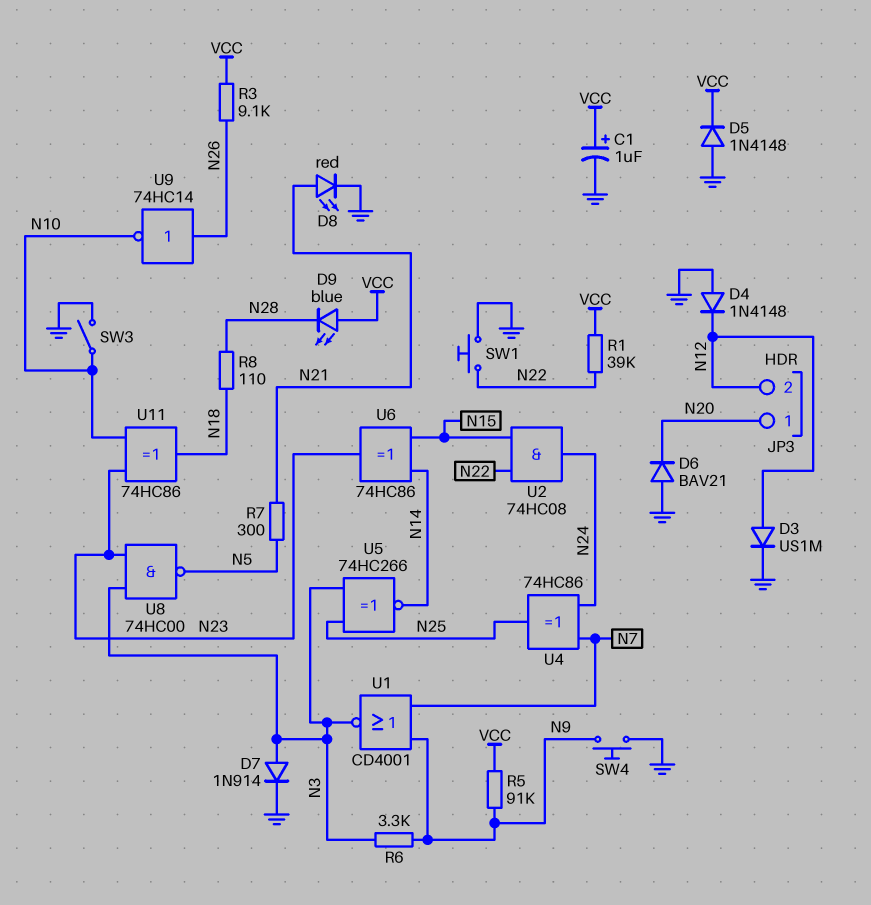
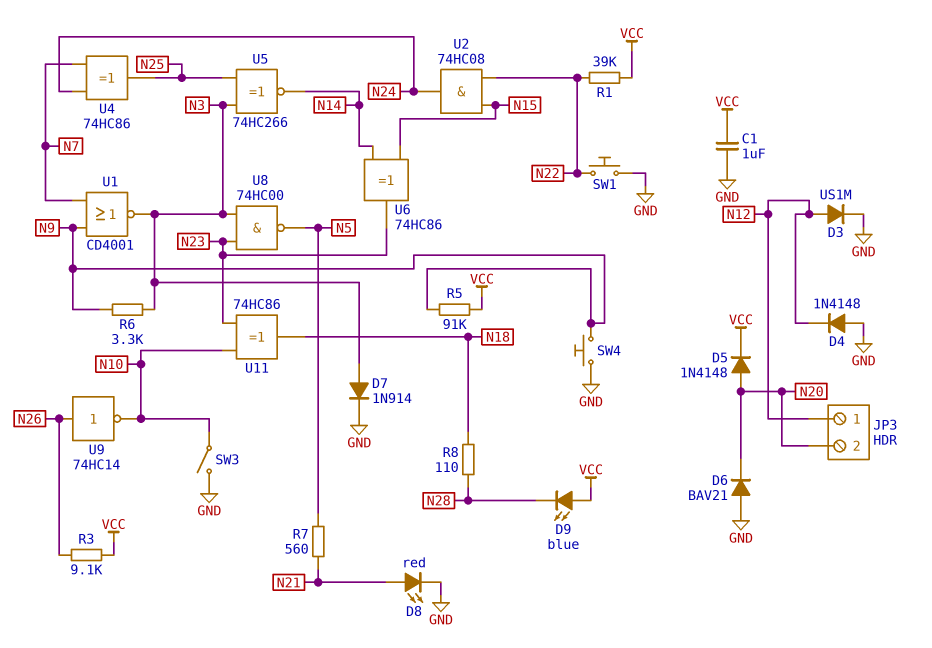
C1: 1uF (plus VCC, minus GND) -> 1uF (GND, VCC)
D5: diode 1N4148 (A GND, K VCC) -> diode 1N4148 (A N20, K VCC)
JP3 pin 1: N20 -> N12
JP3 pin 2: N12 -> N20
R7: 300 (N5, N21) -> 560 (N5, N21)

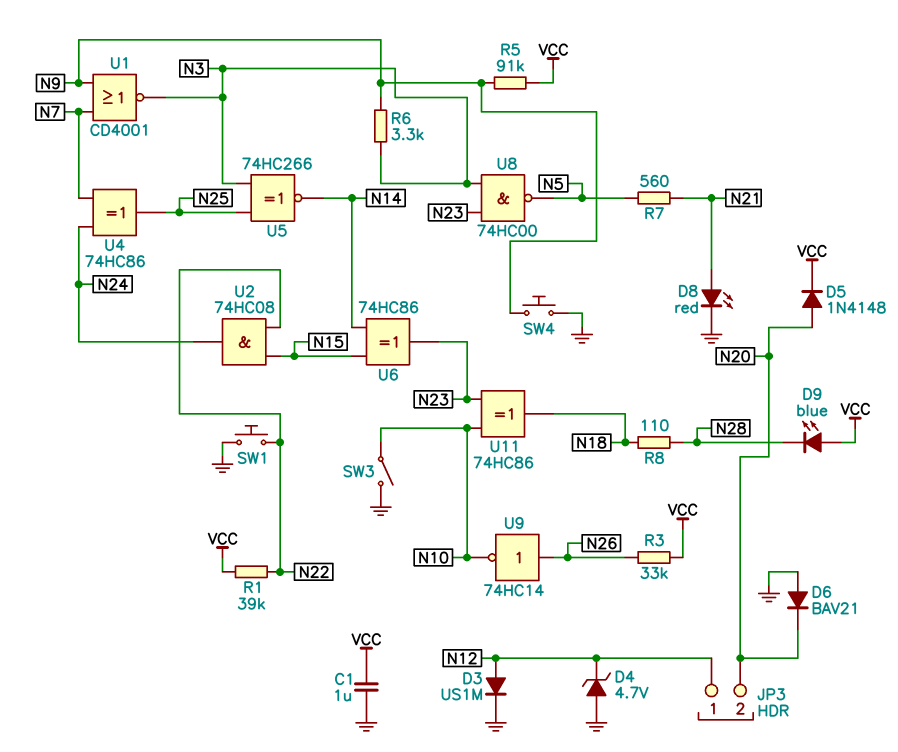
D4: diode 1N4148 (A GND, K N12) -> zener 4.7V (A GND, K N12)
D7: diode 1N914 (A N3, K GND) -> none
R3: 9.1k (N26, VCC) -> 33k (N26, VCC)

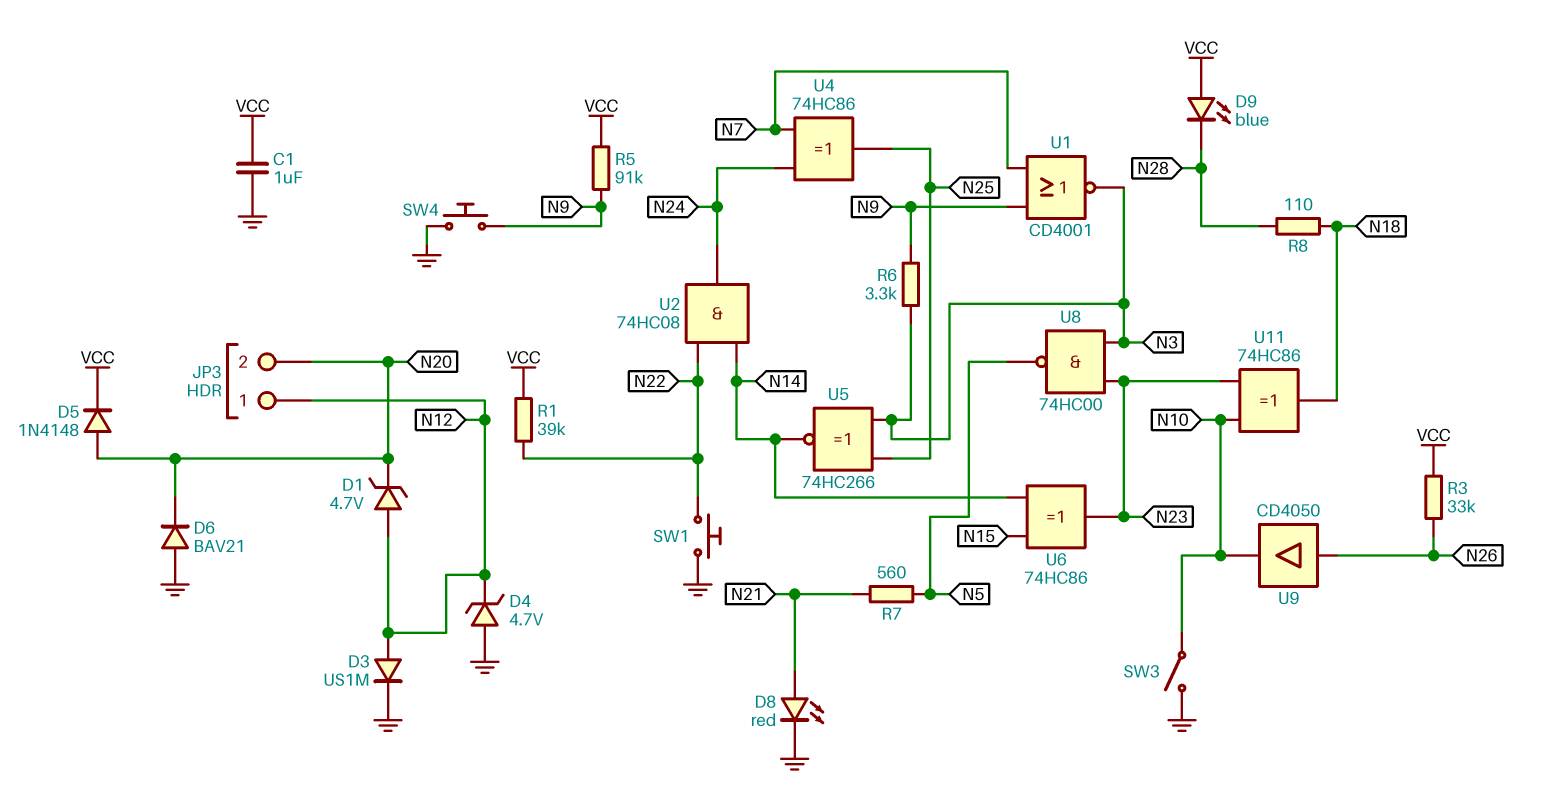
D1: none -> zener 4.7V (A N12, K N20)
U2: AND 74HC08 (in N15, in N22, out N24) -> AND 74HC08 (in N14, in N22, out N24)
U9: NOT 74HC14 (in N26, out N10) -> buffer CD4050 (in N26, out N10)

